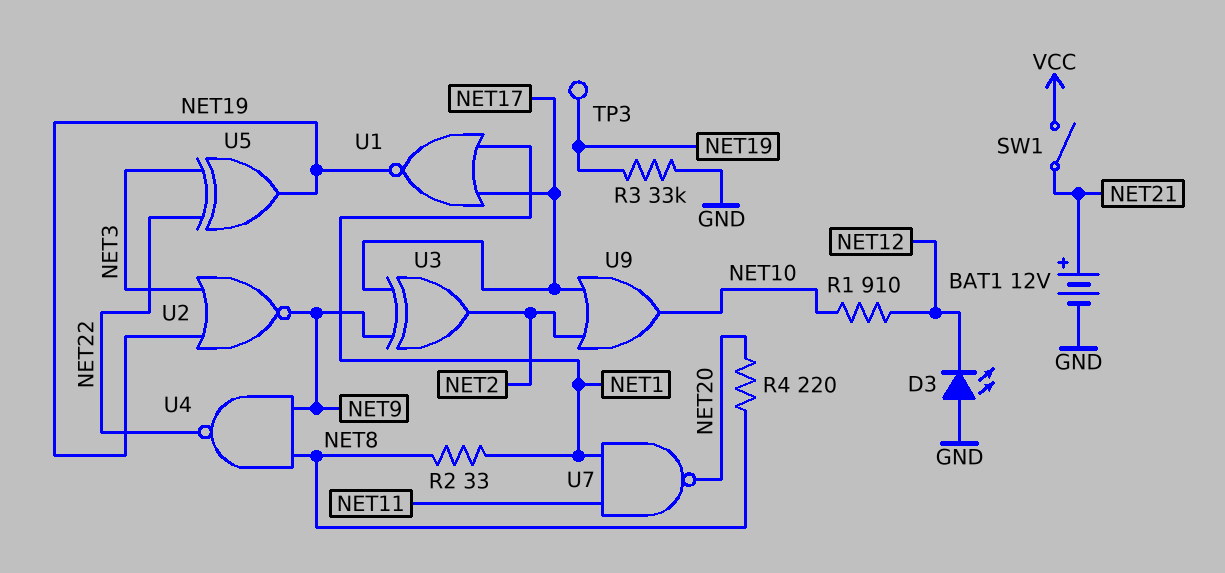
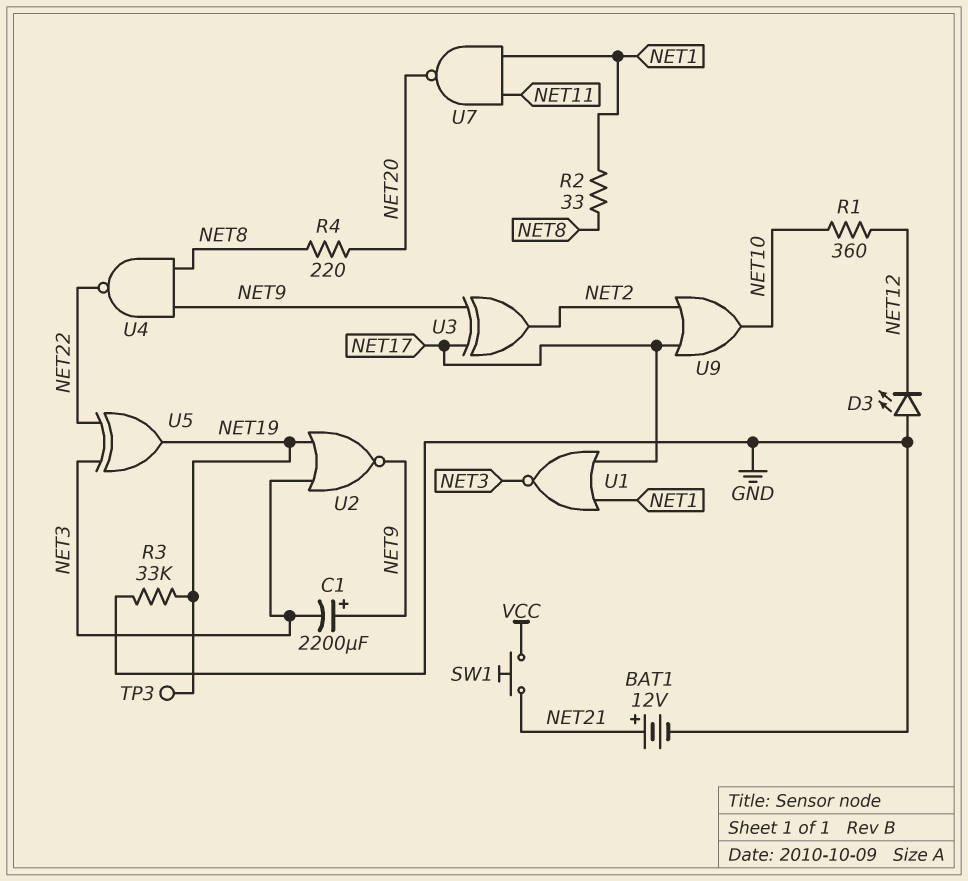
C1: none -> 2200uF (plus NET9, minus NET3)
R1: 910 (NET10, NET12) -> 360 (NET10, NET12)
SW1: switch (NET21, VCC) -> button (NET21, VCC)
U1: NOR (in NET1, in NET17, out NET19) -> NOR (in NET1, in NET17, out NET3)

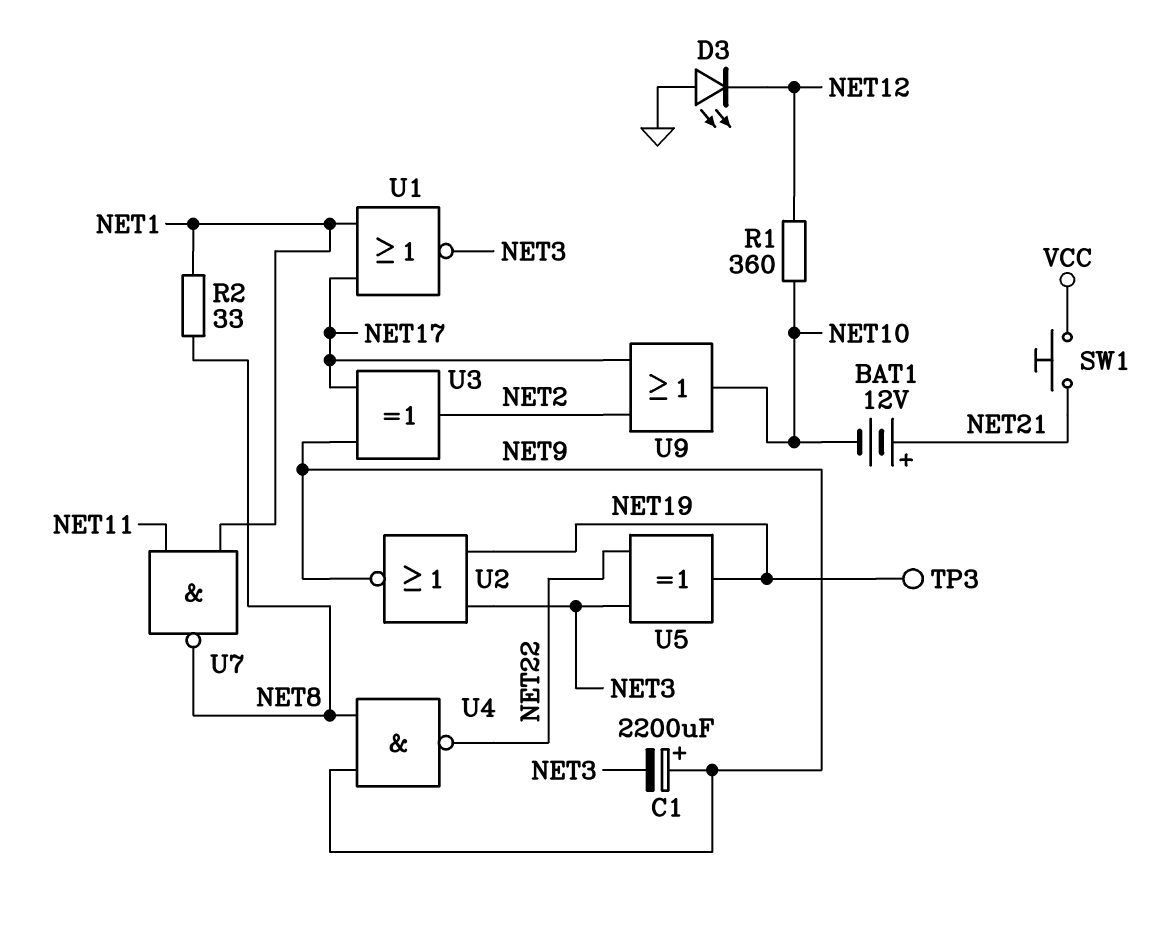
BAT1: 12V (plus NET21, minus GND) -> 12V (plus NET21, minus NET10)
R3: 33k (GND, NET19) -> none
R4: 220 (NET8, NET20) -> none
U7: NAND (in NET1, in NET11, out NET20) -> NAND (in NET1, in NET11, out NET8)

